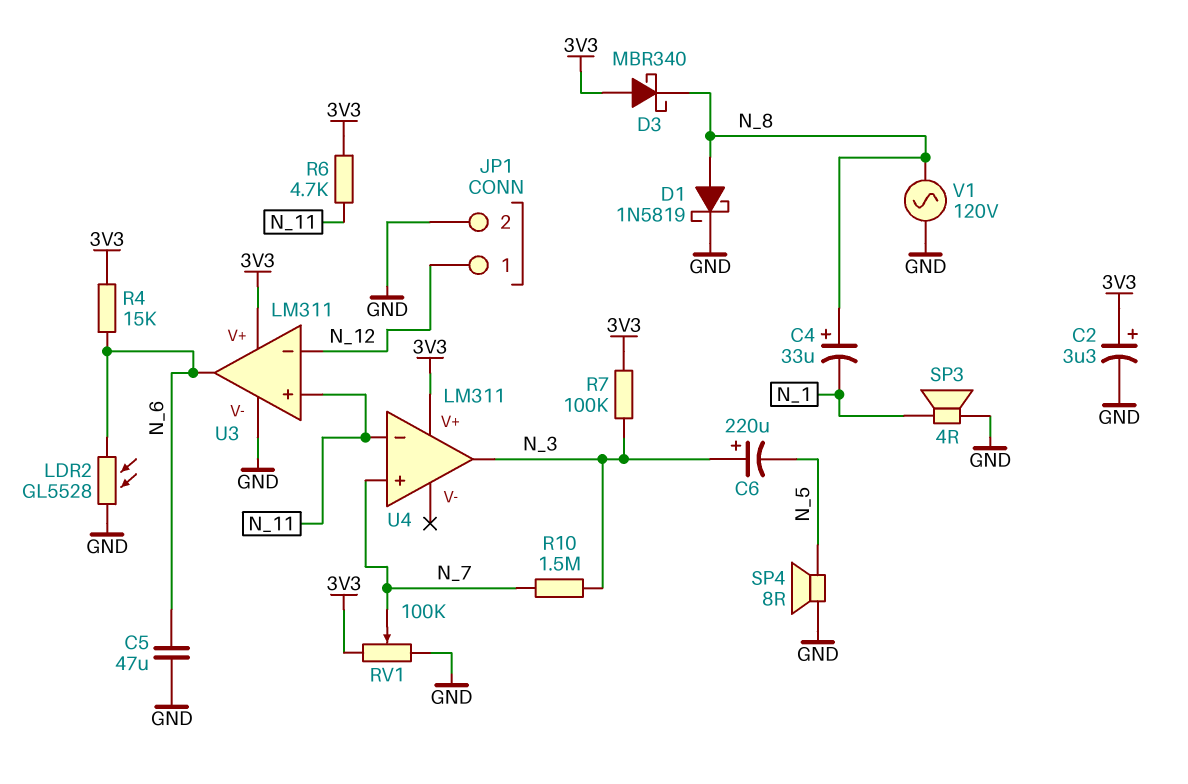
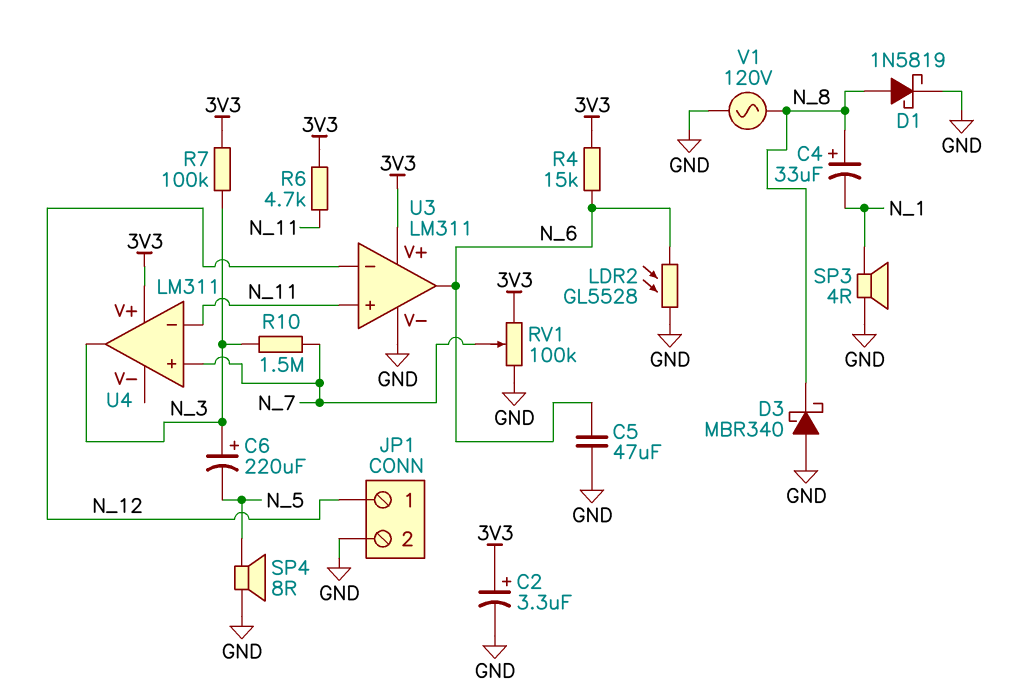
D3: schottky MBR340 (A 3V3, K N_8) -> schottky MBR340 (A GND, K N_8)

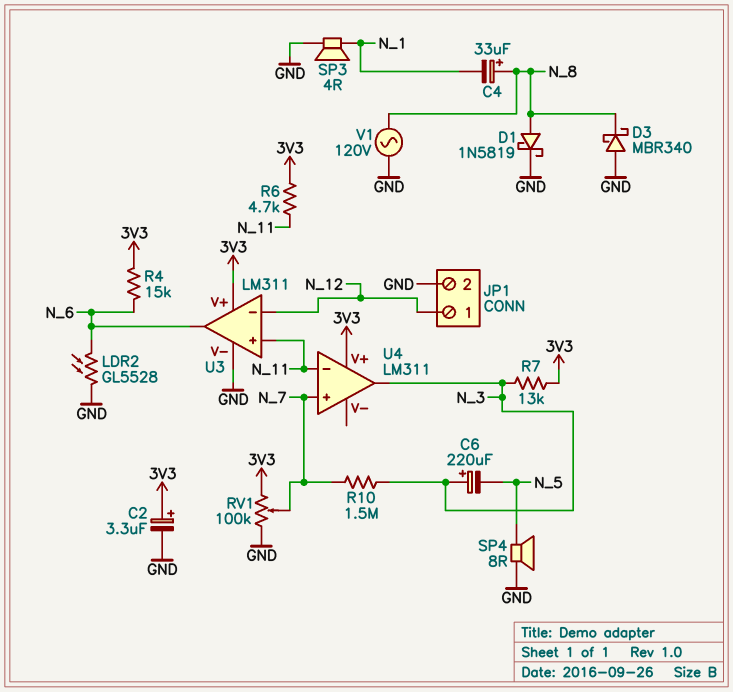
C5: 47uF (GND, N_6) -> none
R7: 100k (3V3, N_3) -> 13k (3V3, N_3)

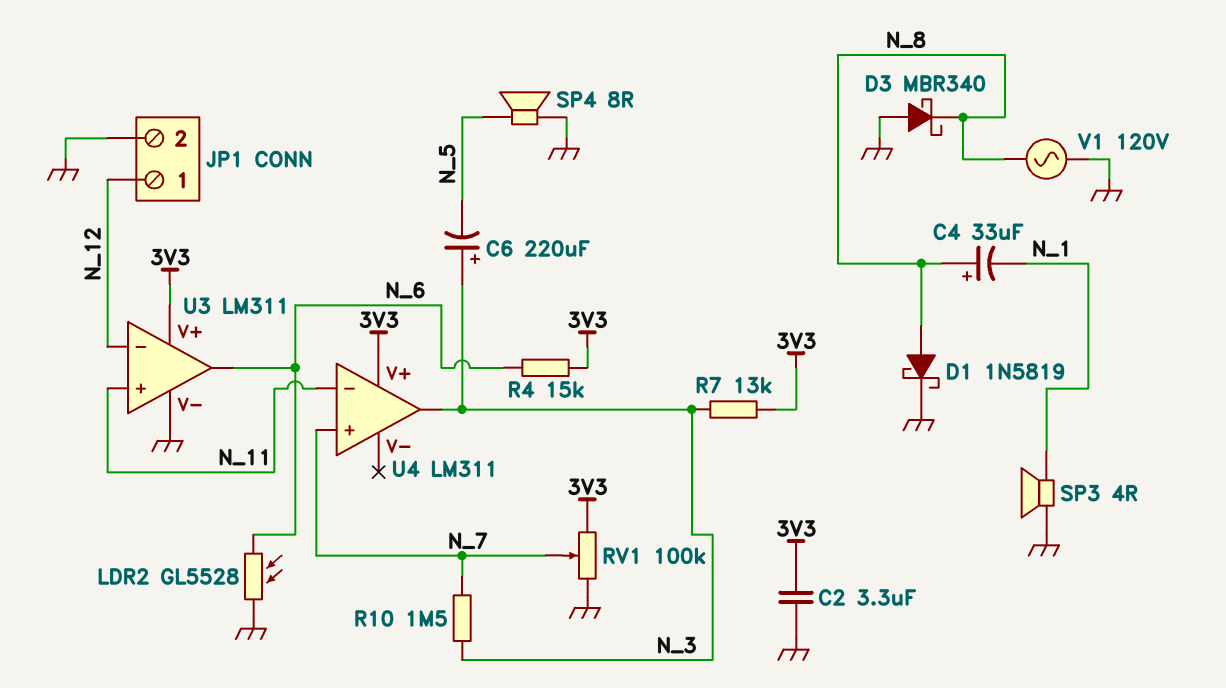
C2: 3.3uF (plus 3V3, minus GND) -> 3.3uF (3V3, GND)
R6: 4.7k (3V3, N_11) -> none

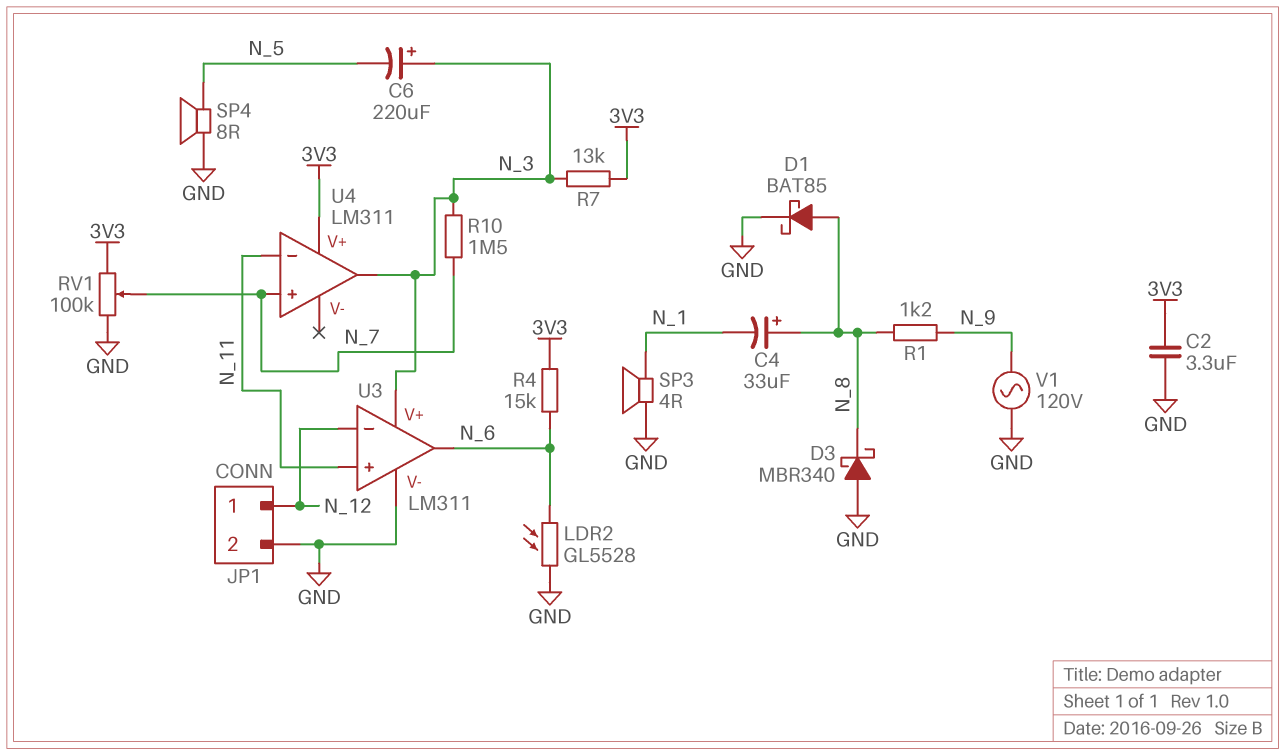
D1: schottky 1N5819 (A N_8, K GND) -> schottky BAT85 (A N_8, K GND)
R1: none -> 1.2k (N_8, N_9)
U3 pin V+: 3V3 -> N_3
V1: AC 120V (GND, N_8) -> AC 120V (GND, N_9)

